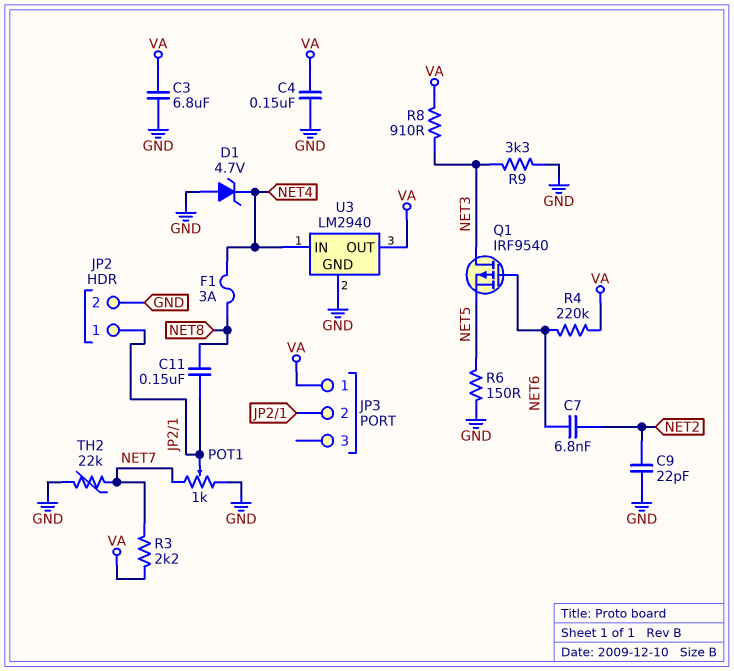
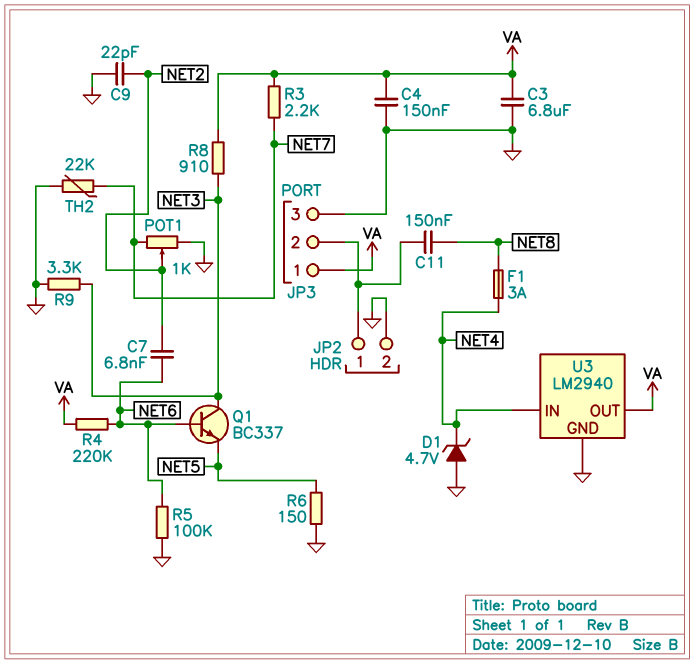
JP3 pin 3: none -> GND
POT1: 1k (GND, NET7, wiper JP2/1) -> 1k (GND, NET7, wiper NET2)
Q1: PMOS IRF9540 (G NET6, D NET3, S NET5) -> NPN BC337 (B NET6, C NET3, E NET5)
R5: none -> 100k (GND, NET6)

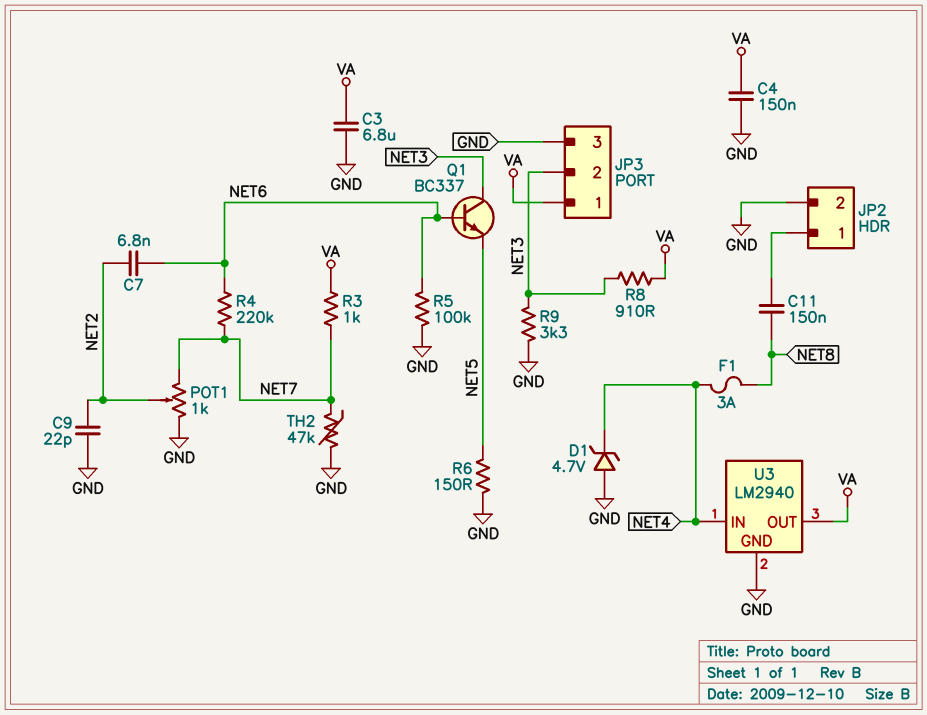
JP3 pin 2: JP2/1 -> NET3
R3: 2.2k (NET7, VA) -> 1k (NET7, VA)
R4: 220k (NET6, VA) -> 220k (NET6, NET7)
TH2: 22k (GND, NET7) -> 47k (GND, NET7)

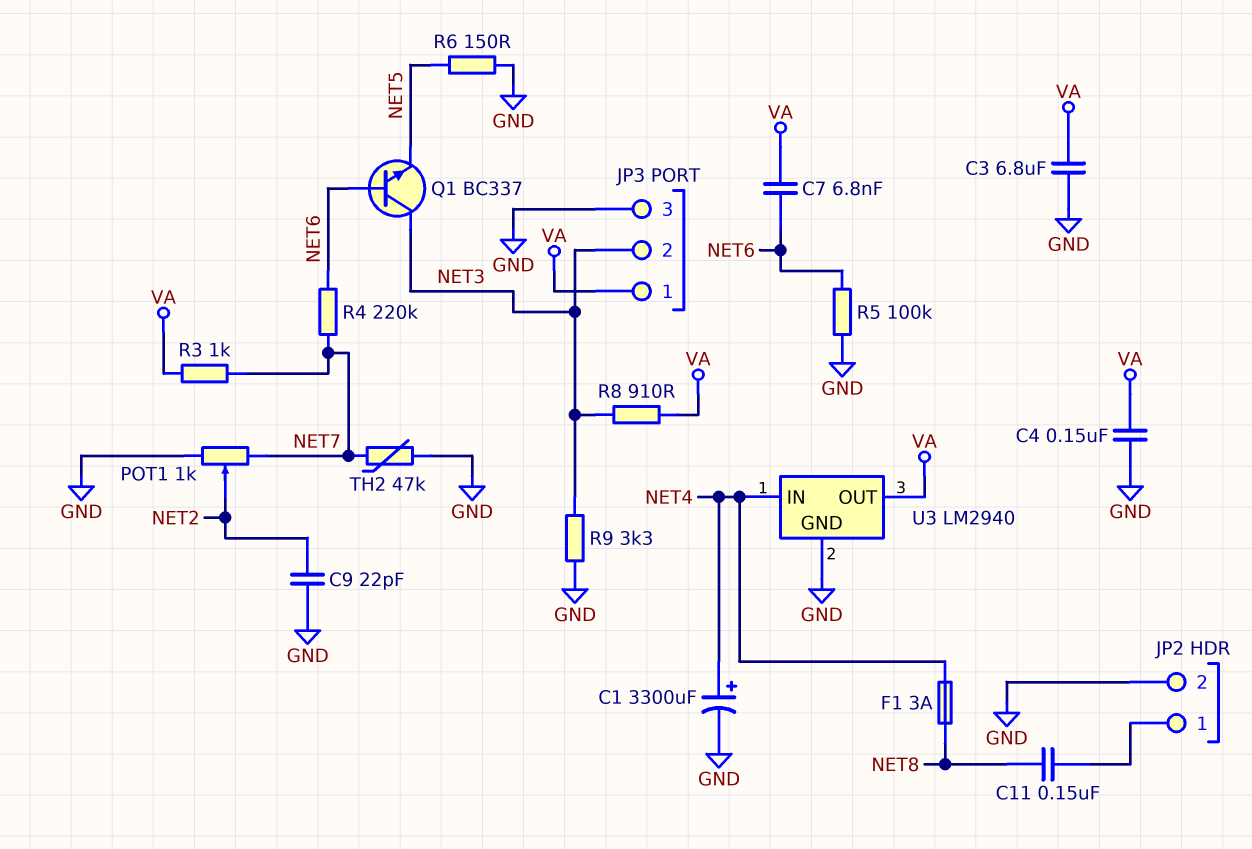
C1: none -> 3300uF (plus NET4, minus GND)
C7: 6.8nF (NET2, NET6) -> 6.8nF (NET6, VA)
D1: zener 4.7V (A GND, K NET4) -> none

